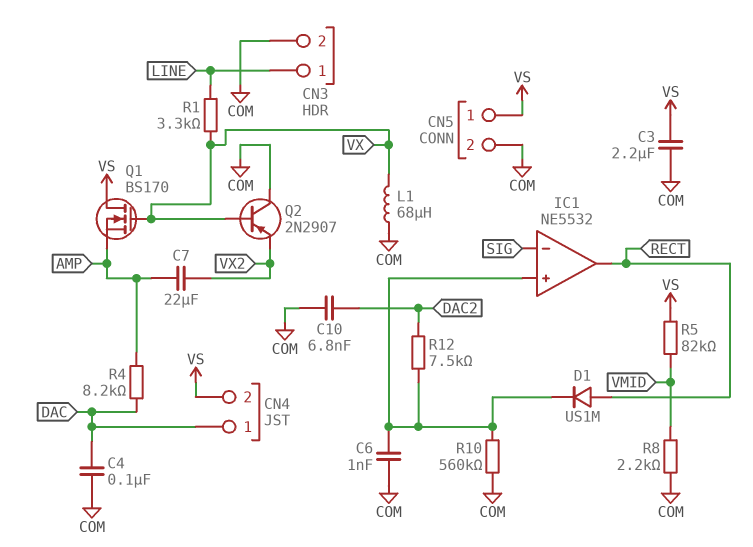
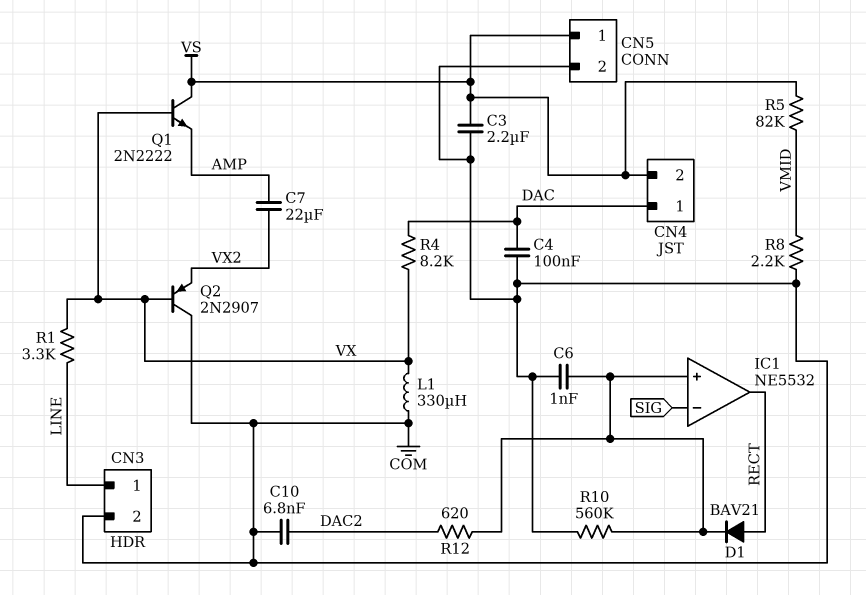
D1: diode US1M (A RECT, K IC1/in+) -> diode BAV21 (A RECT, K IC1/in+)
L1: 68uH (COM, VX) -> 330uH (COM, VX)
Q1: NMOS BS170 (G VX, D VS, S AMP) -> NPN 2N2222 (B VX, C VS, E AMP)
R4: 8.2k (AMP, DAC) -> 8.2k (DAC, VX)
R12: 7.5k (DAC2, IC1/in+) -> 620 (DAC2, IC1/in+)

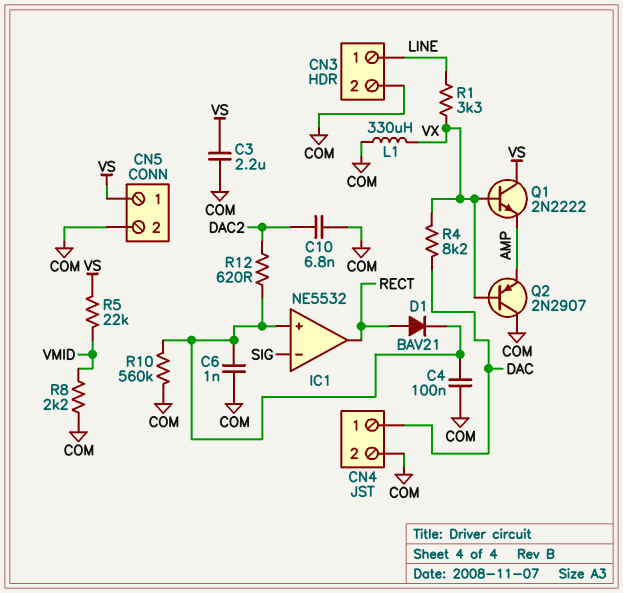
C4: 100nF (COM, DAC) -> 100nF (COM, IC1/in+)
C7: 22uF (AMP, VX2) -> none
CN4 pin 2: VS -> COM
Q2: PNP 2N2907 (B VX, C COM, E VX2) -> PNP 2N2907 (B VX, C COM, E AMP)
R5: 82k (VMID, VS) -> 22k (VMID, VS)

